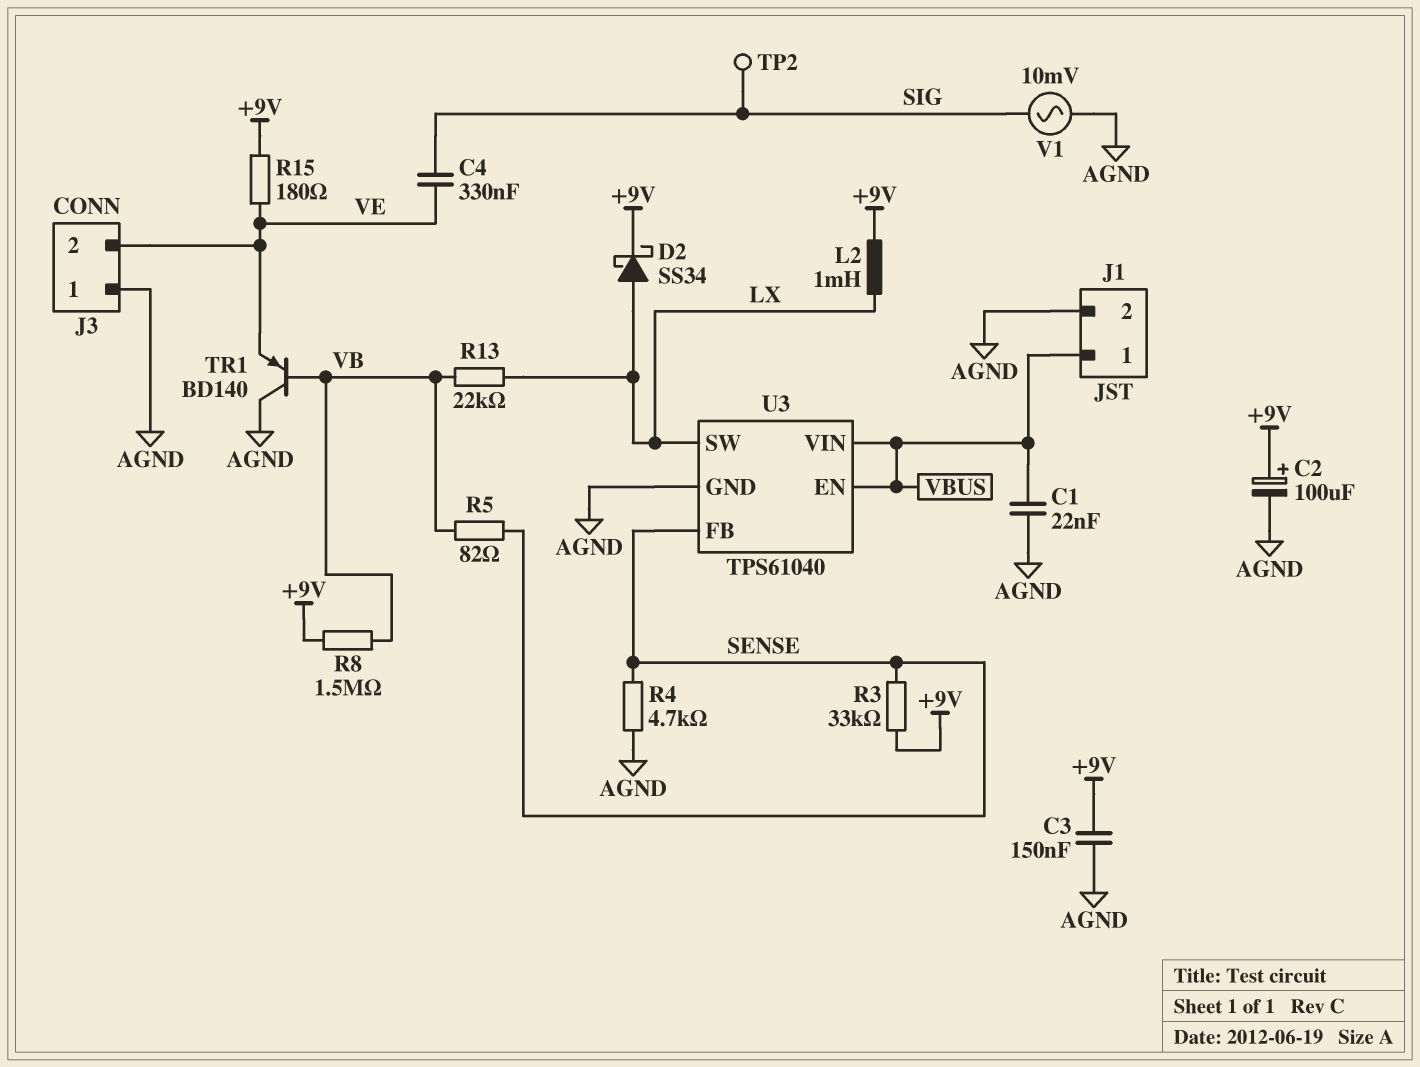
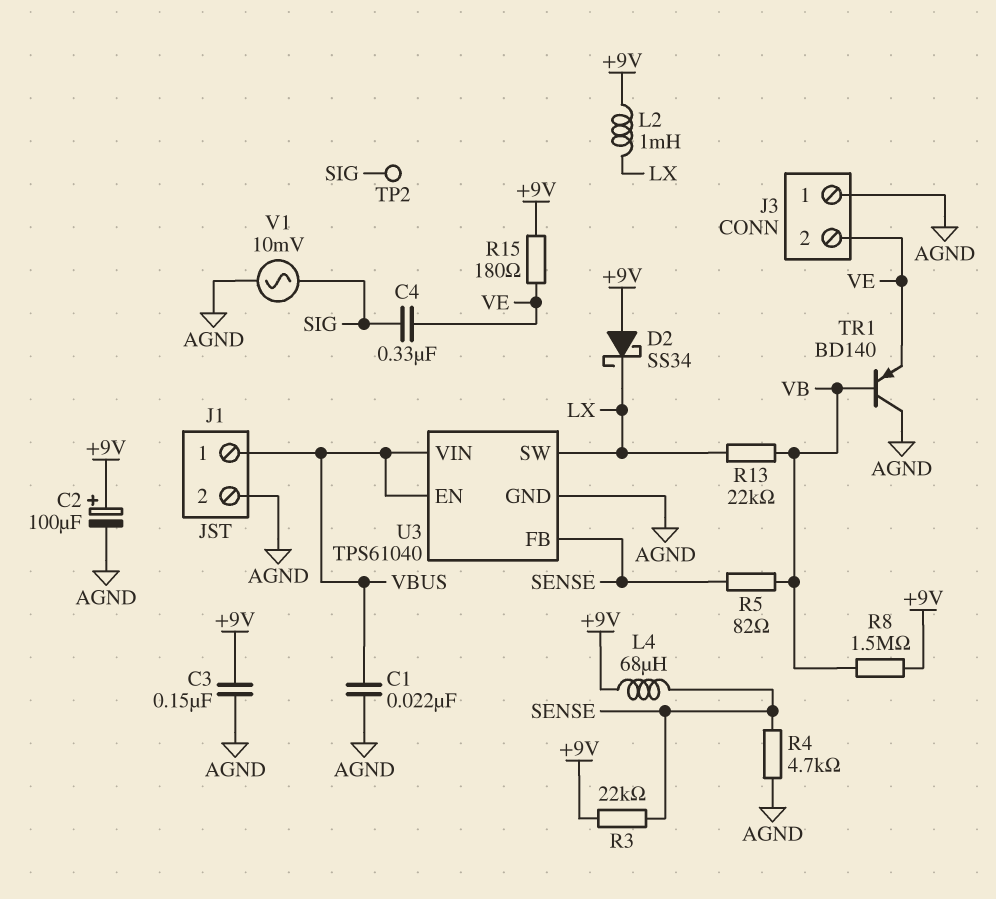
D2: schottky SS34 (A LX, K +9V) -> schottky SS34 (A +9V, K LX)
L4: none -> 68uH (+9V, SENSE)
R3: 33k (+9V, SENSE) -> 22k (+9V, SENSE)

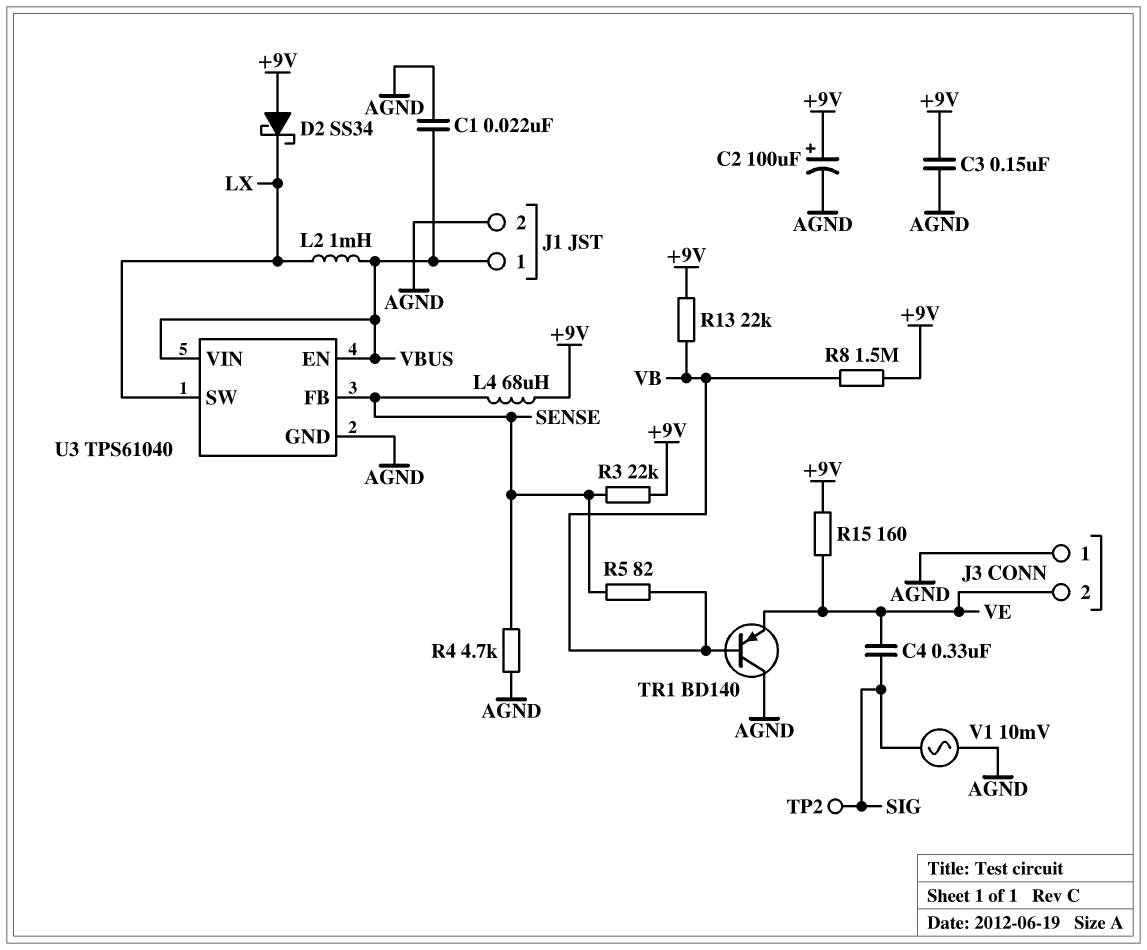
L2: 1mH (+9V, LX) -> 1mH (LX, VBUS)
R13: 22k (LX, VB) -> 22k (+9V, VB)
R15: 180 (+9V, VE) -> 160 (+9V, VE)

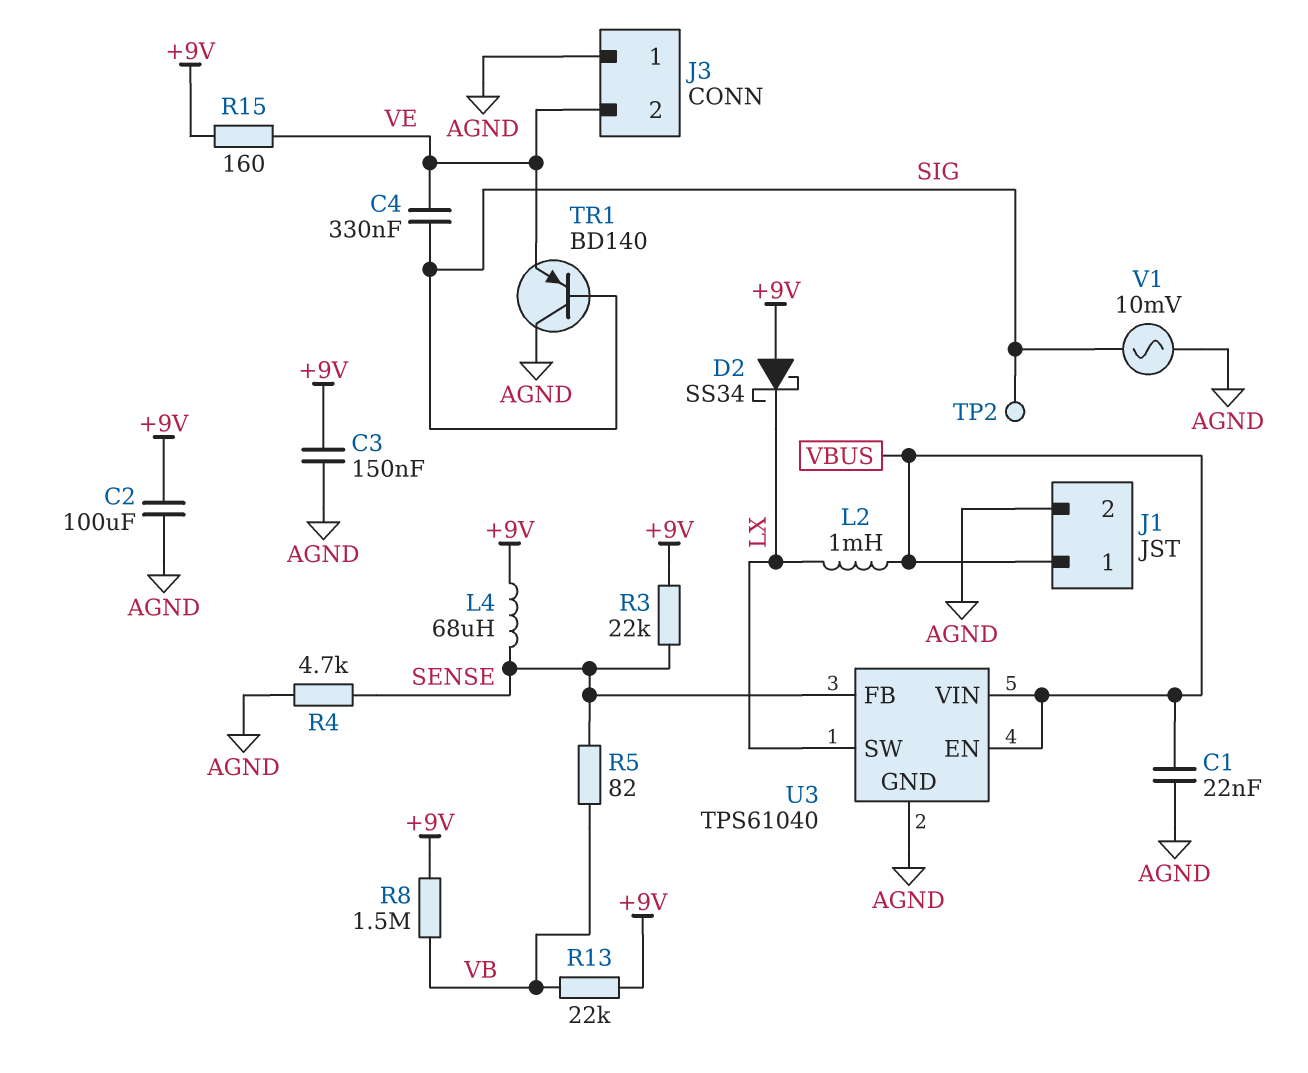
C2: 100uF (plus +9V, minus AGND) -> 100uF (+9V, AGND)
TR1: PNP BD140 (B VB, C AGND, E VE) -> PNP BD140 (B SIG, C AGND, E VE)

